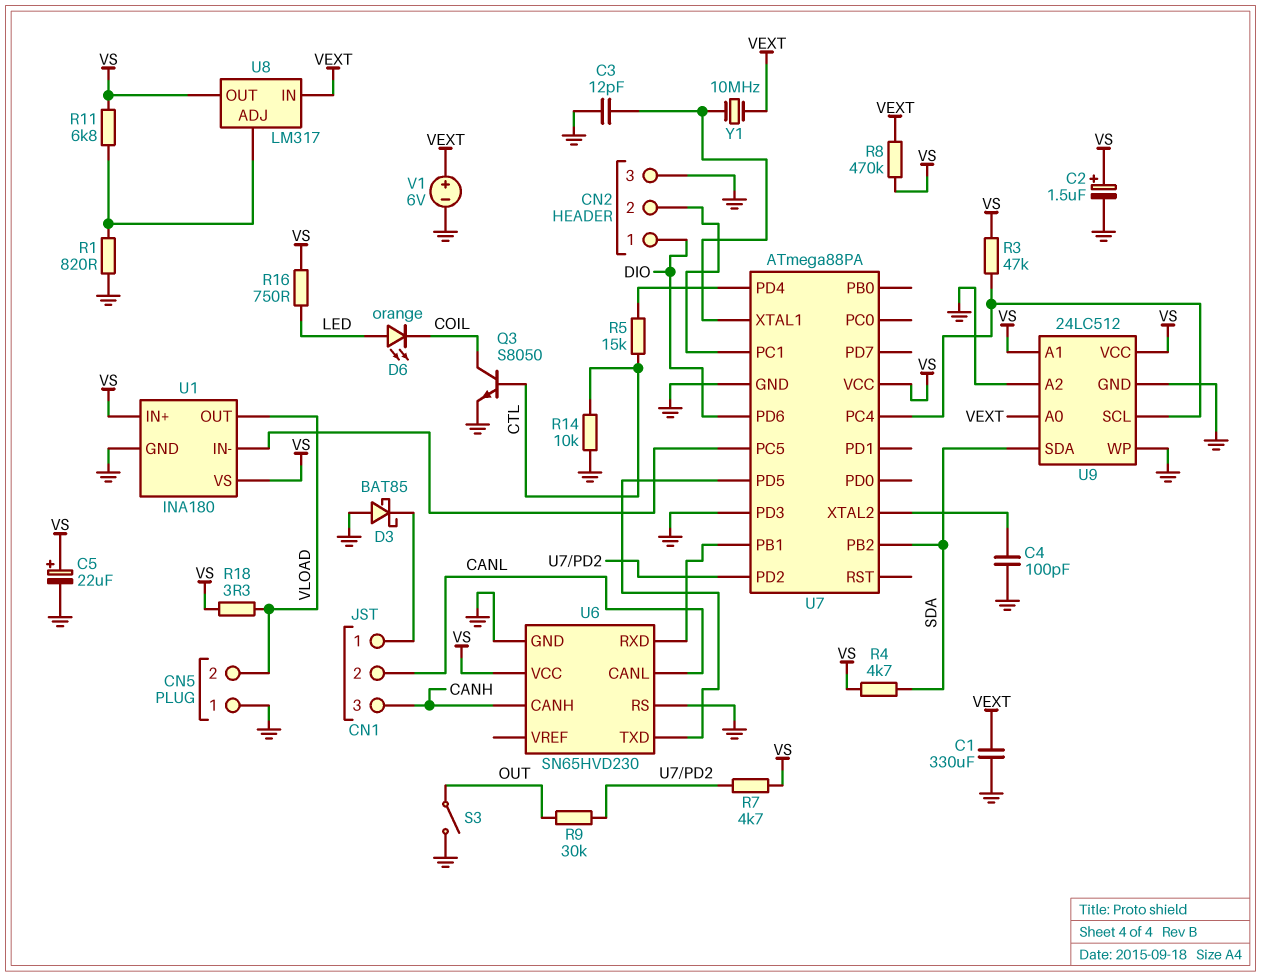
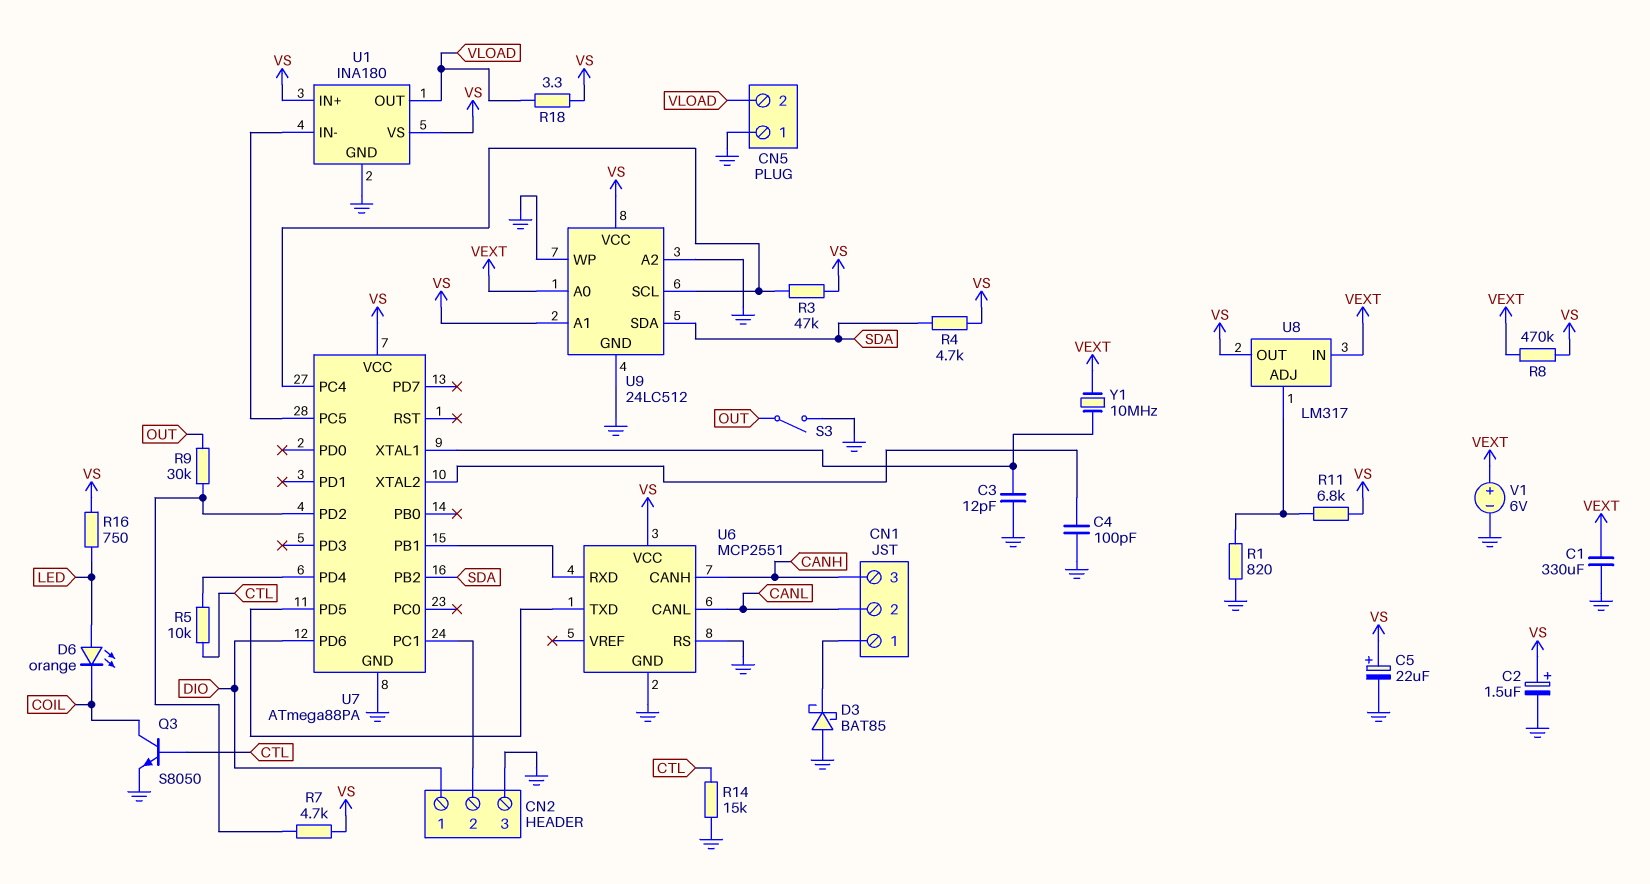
R5: 15k (CTL, U7/PD4) -> 10k (CTL, U7/PD4)
R14: 10k (CTL, GND) -> 15k (CTL, GND)
U6: SN65HVD230 -> MCP2551
U7 pin PD3: GND -> none

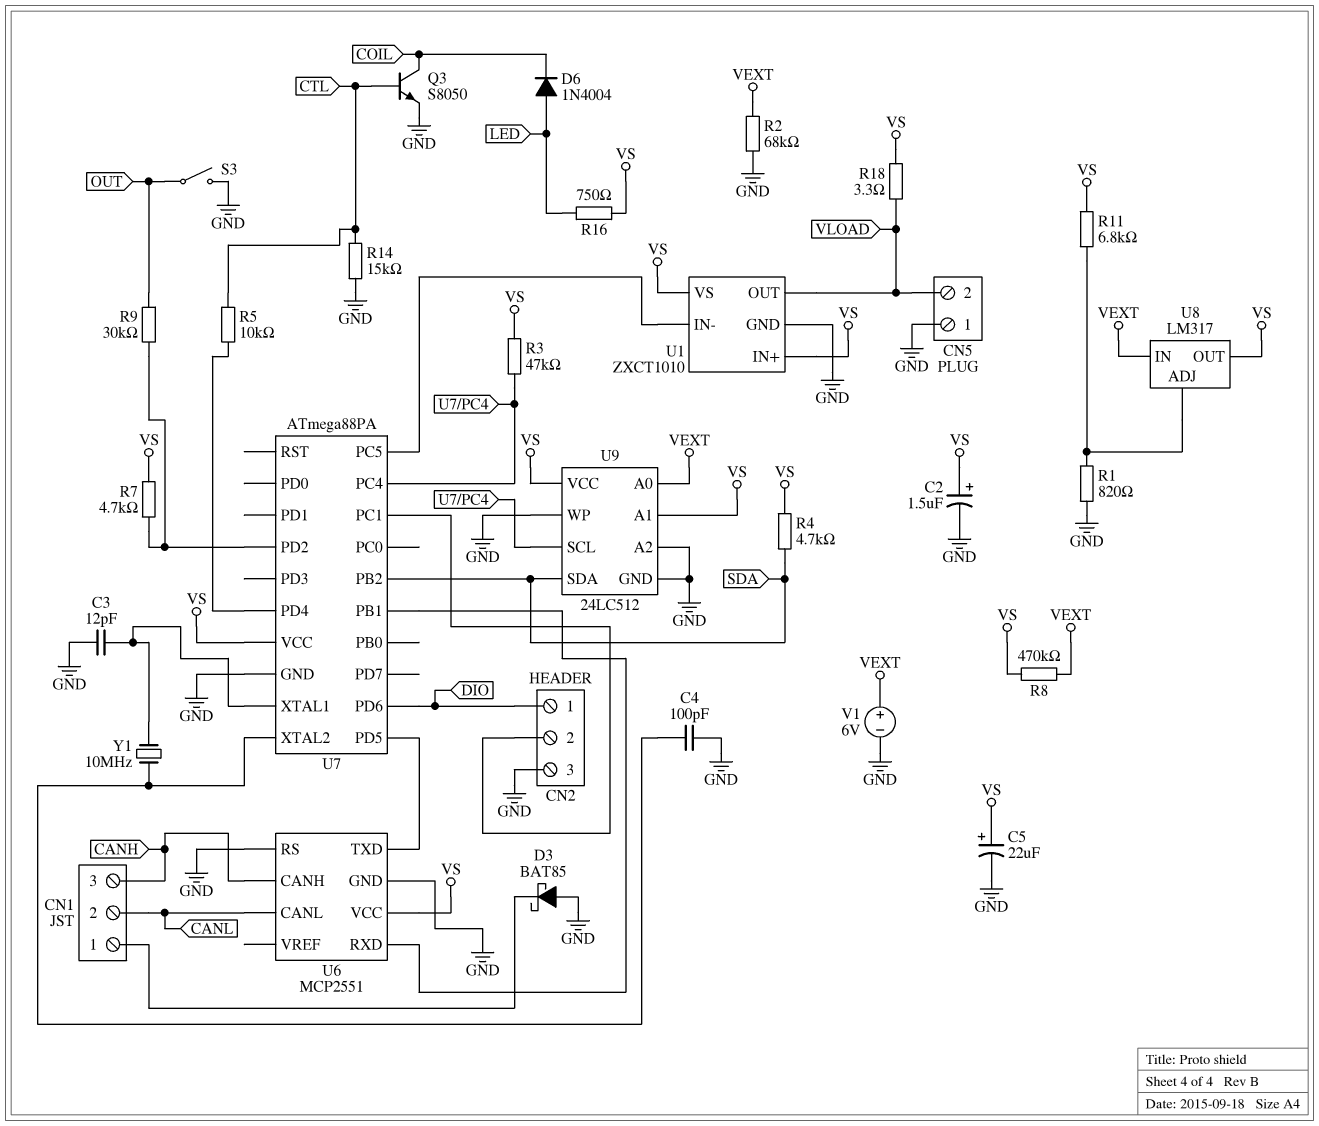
C1: 330uF (GND, VEXT) -> none
D6: LED orange (A LED, K COIL) -> diode 1N4004 (A LED, K COIL)
R2: none -> 68k (GND, VEXT)
U1: INA180 -> ZXCT1010
Y1: 10MHz (U7/XTAL1, VEXT) -> 10MHz (U7/XTAL1, U7/XTAL2)

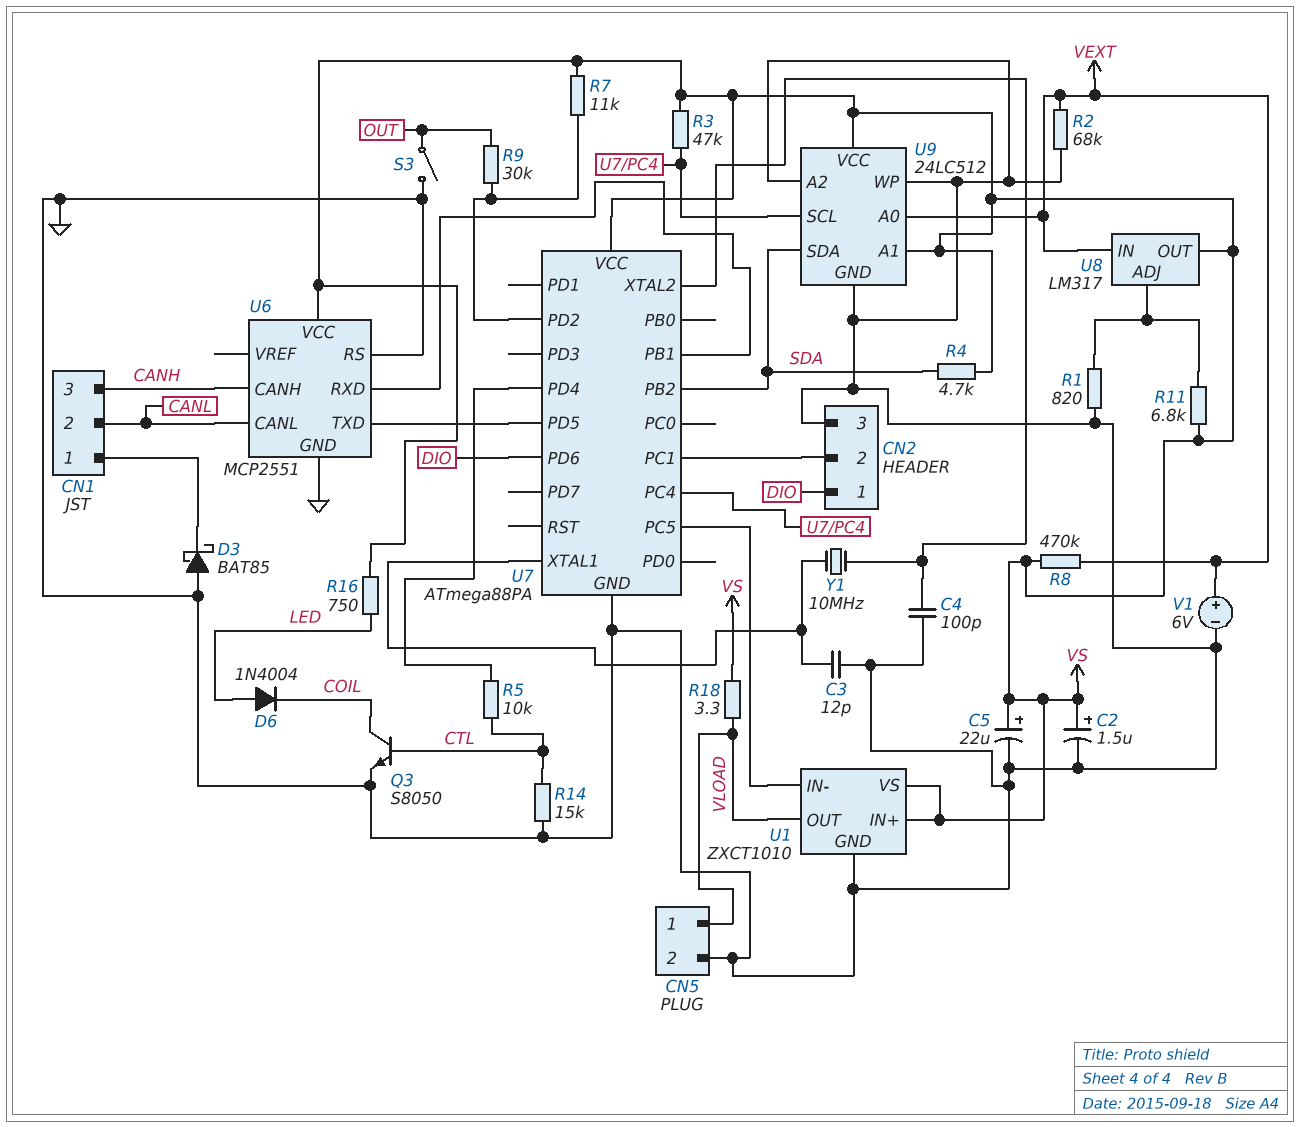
CN5 pin 1: GND -> VLOAD
CN5 pin 2: VLOAD -> GND
R7: 4.7k (U7/PD2, VS) -> 11k (U7/PD2, VS)

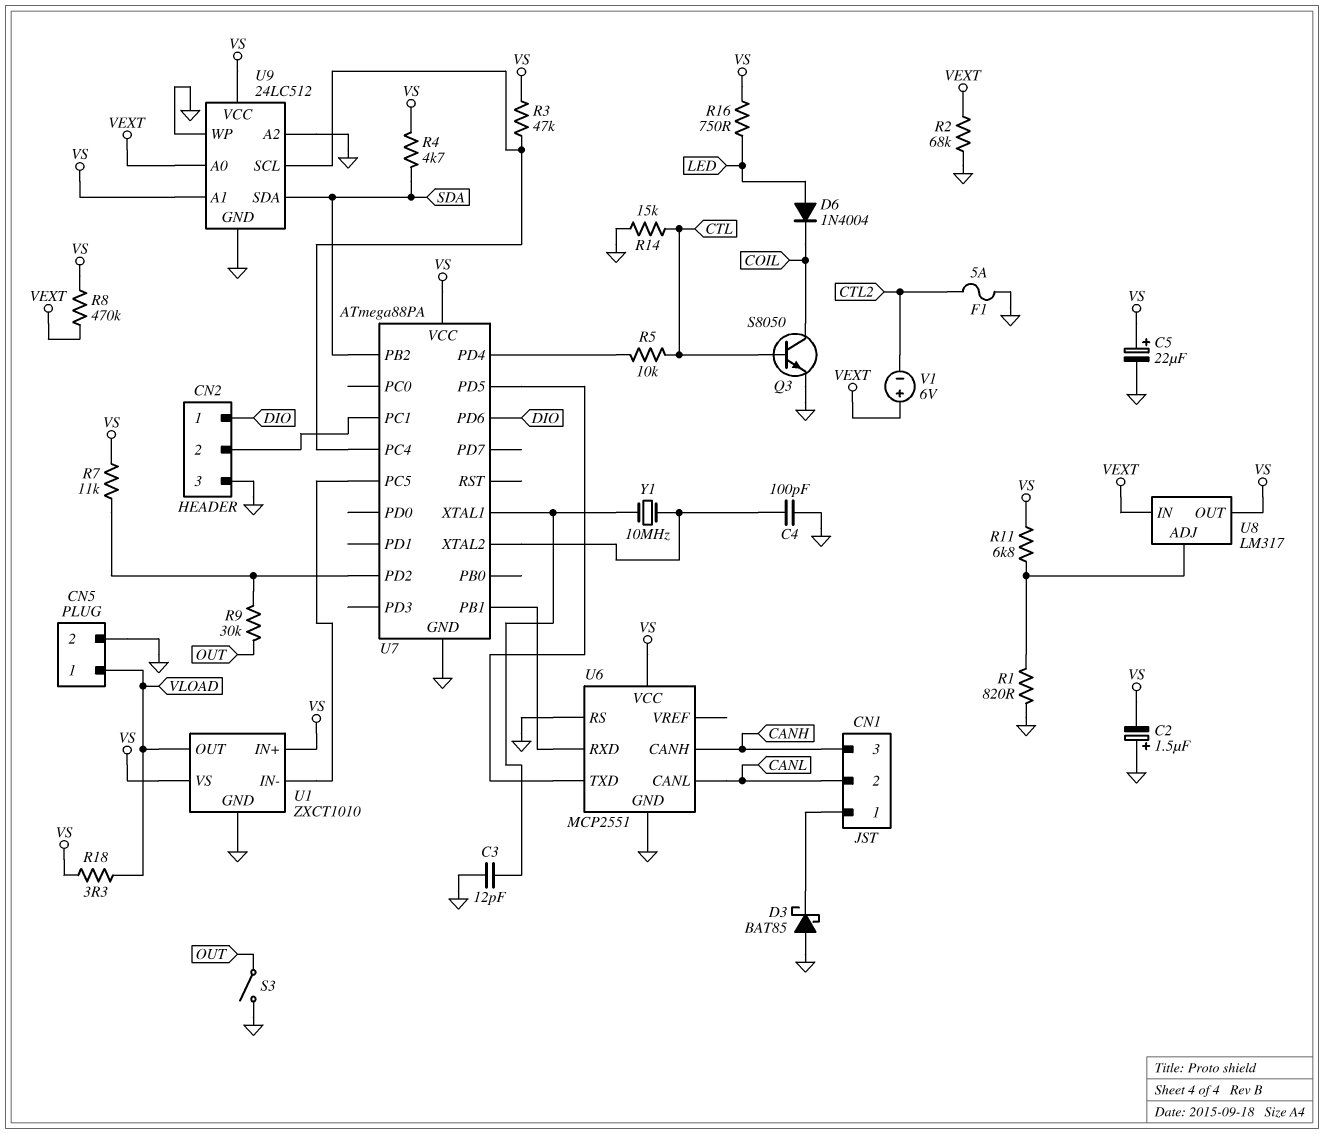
C2: 1.5uF (plus VS, minus GND) -> 1.5uF (plus GND, minus VS)
F1: none -> 5A (CTL2, GND)
V1: 6V (plus VEXT, minus GND) -> 6V (plus VEXT, minus CTL2)

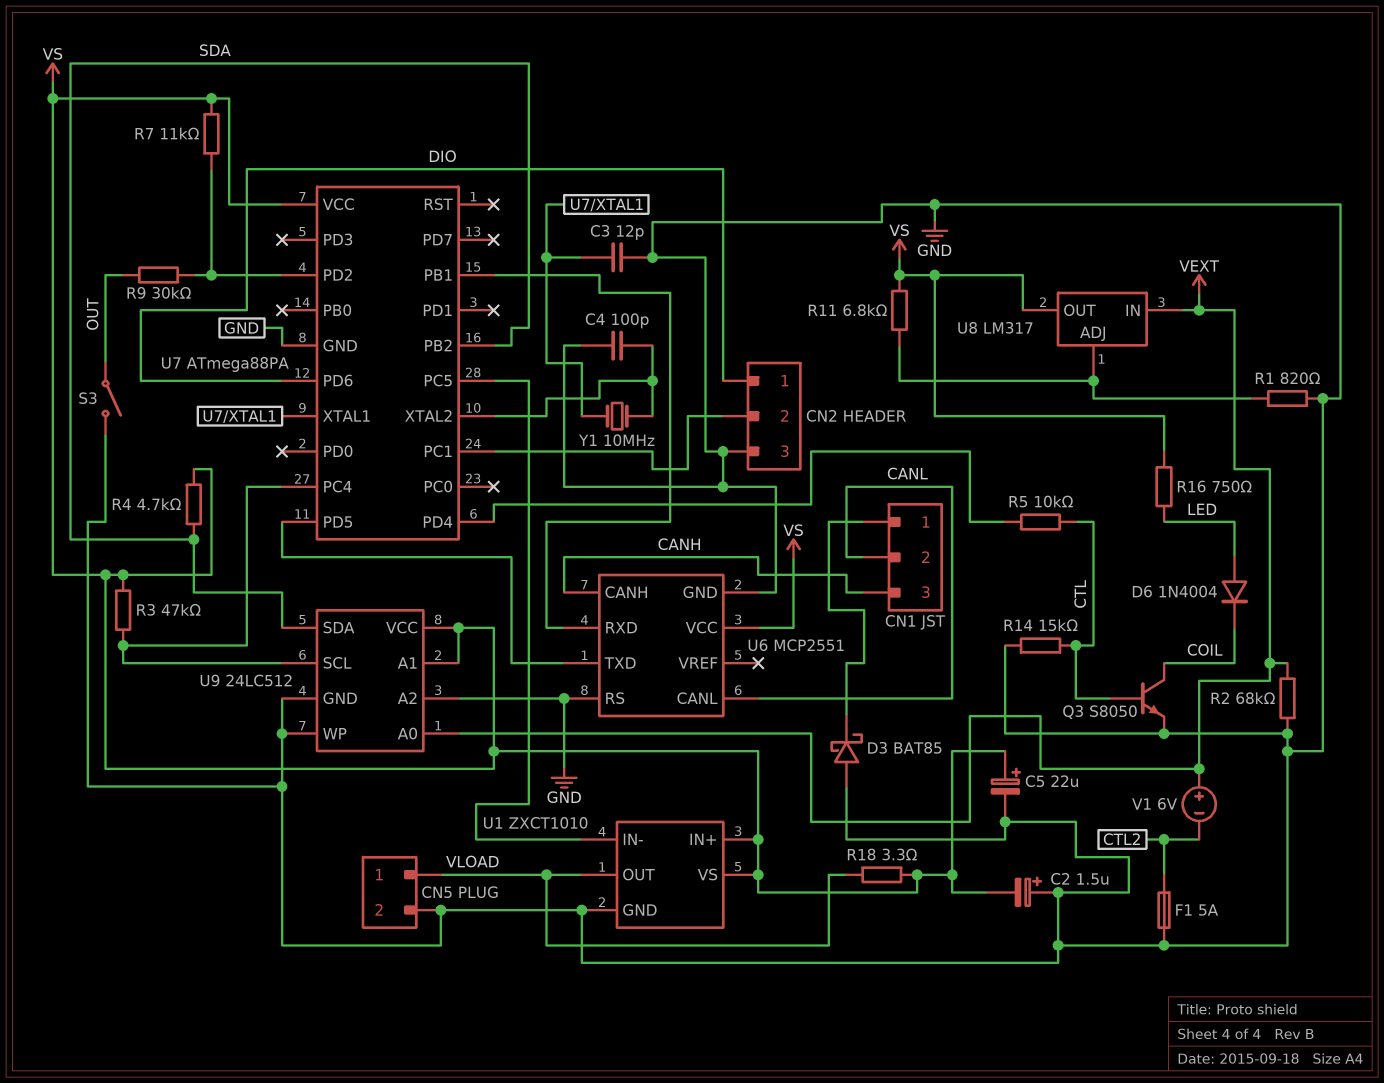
R8: 470k (VEXT, VS) -> none

